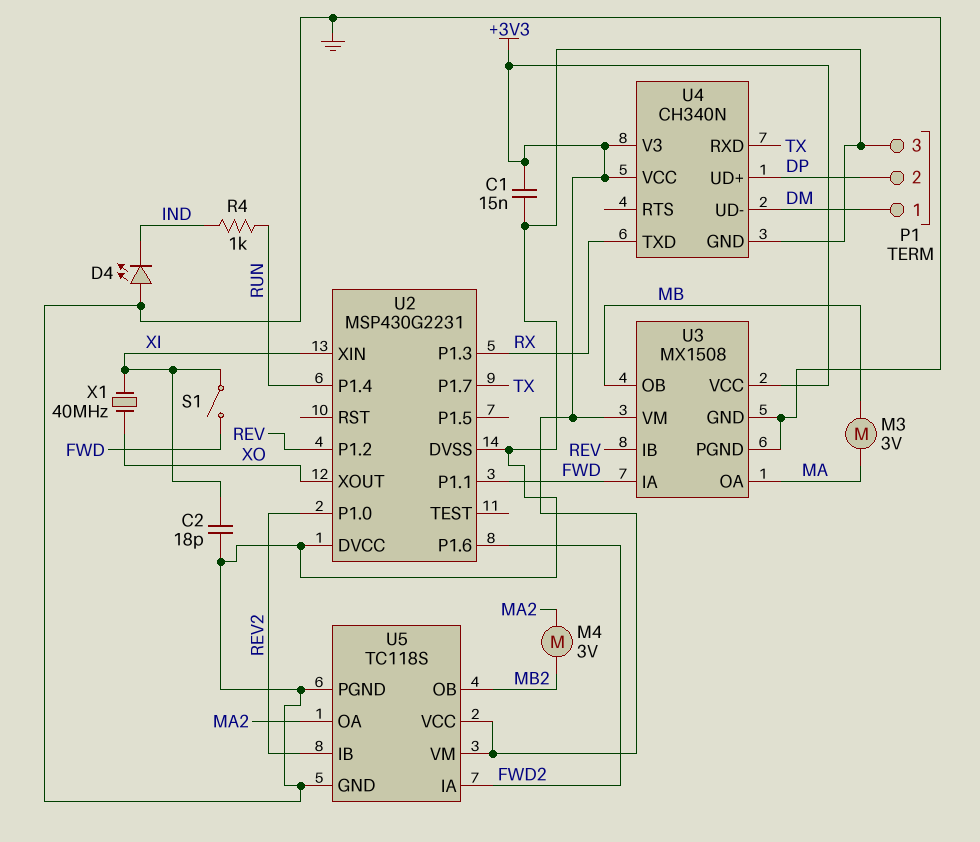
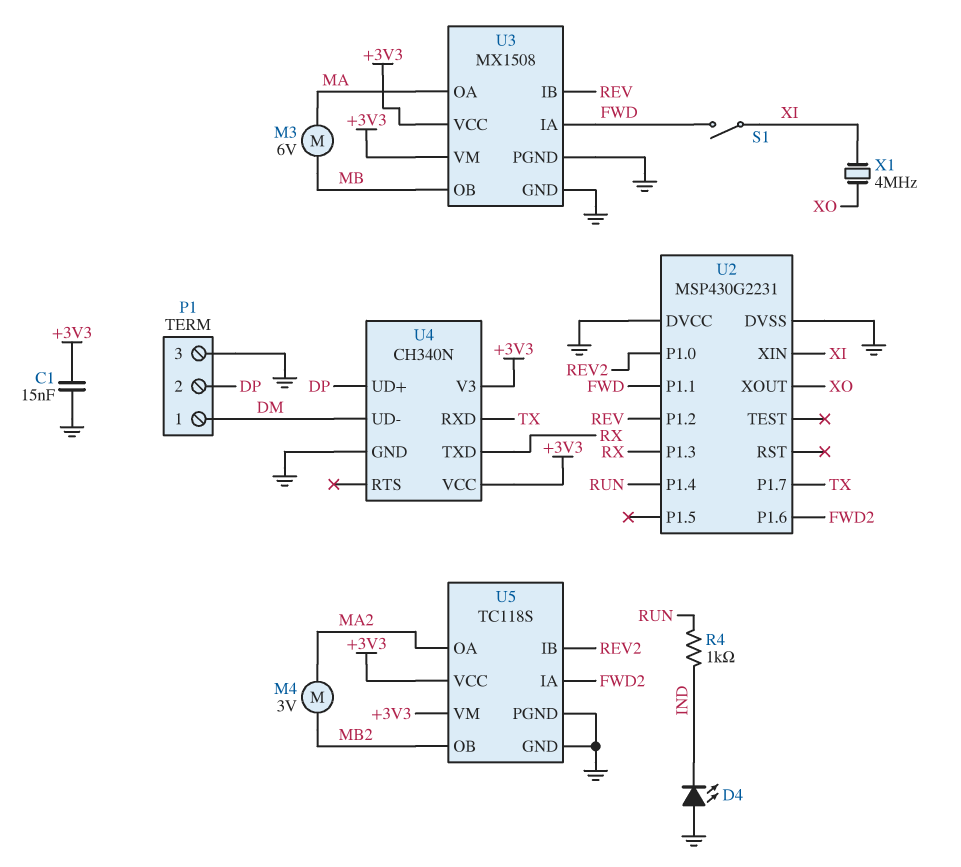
C2: 18pF (GND, XI) -> none
M3: motor 3V (MA, MB) -> motor 6V (MA, MB)
X1: 40MHz (XI, XO) -> 4MHz (XI, XO)

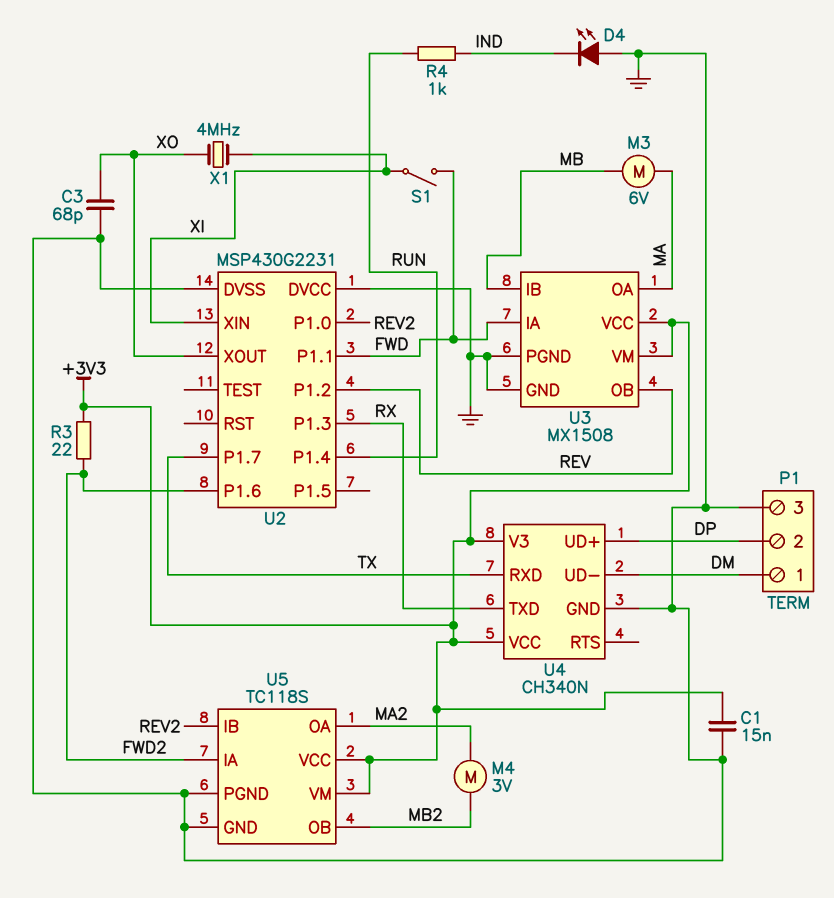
C3: none -> 68pF (GND, XO)
R3: none -> 22 (+3V3, FWD2)
U3 pin IB: REV -> MB
U3 pin OB: MB -> REV

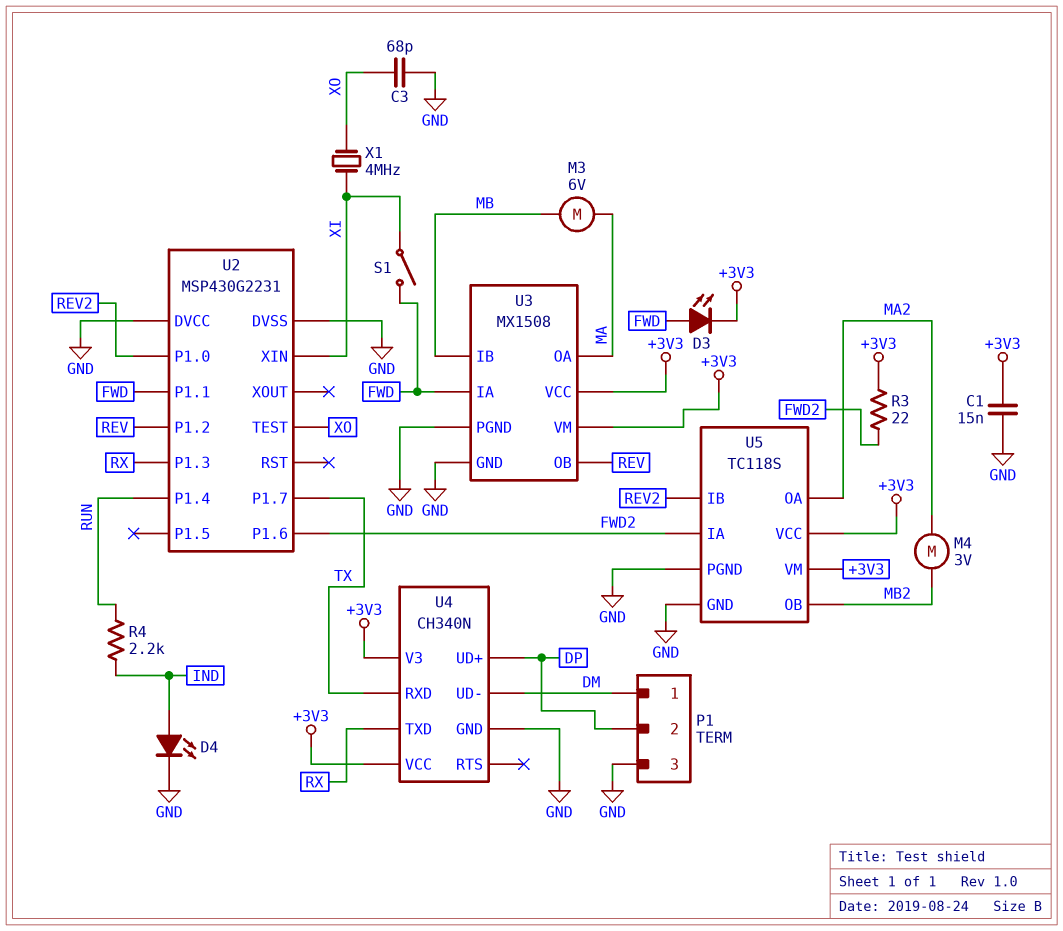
D3: none -> LED (A FWD, K +3V3)
D4: LED (A GND, K IND) -> LED (A IND, K GND)
R4: 1k (IND, RUN) -> 2.2k (IND, RUN)
U2 pin TEST: none -> XO
U2 pin XOUT: XO -> none

